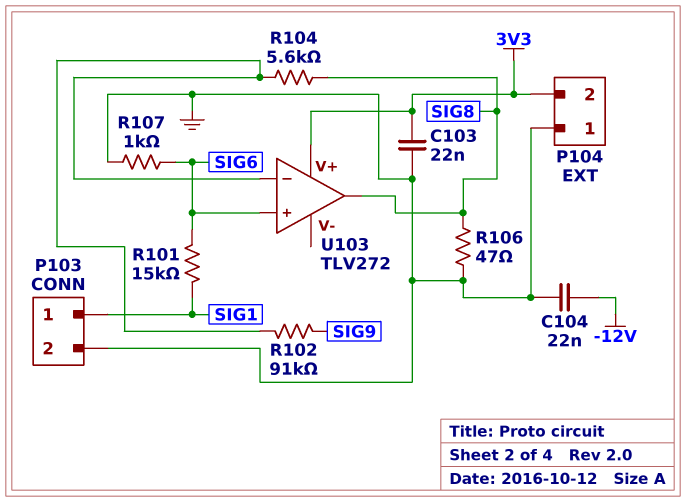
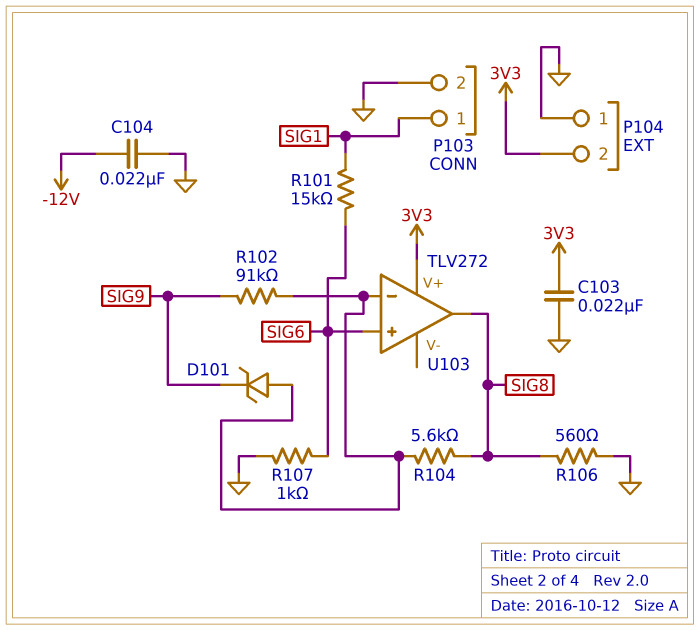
D101: none -> zener (A U103/in-, K SIG9)
R106: 47 (GND, SIG8) -> 560 (GND, SIG8)

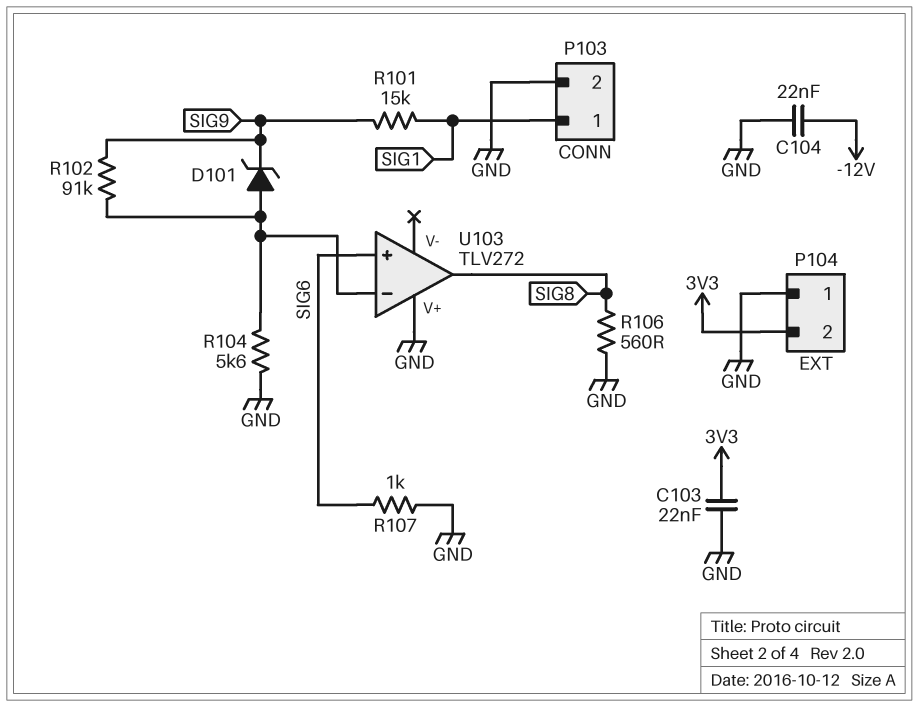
R101: 15k (SIG1, SIG6) -> 15k (SIG1, SIG9)
R104: 5.6k (SIG8, U103/in-) -> 5.6k (GND, U103/in-)
U103 pin V+: 3V3 -> GND

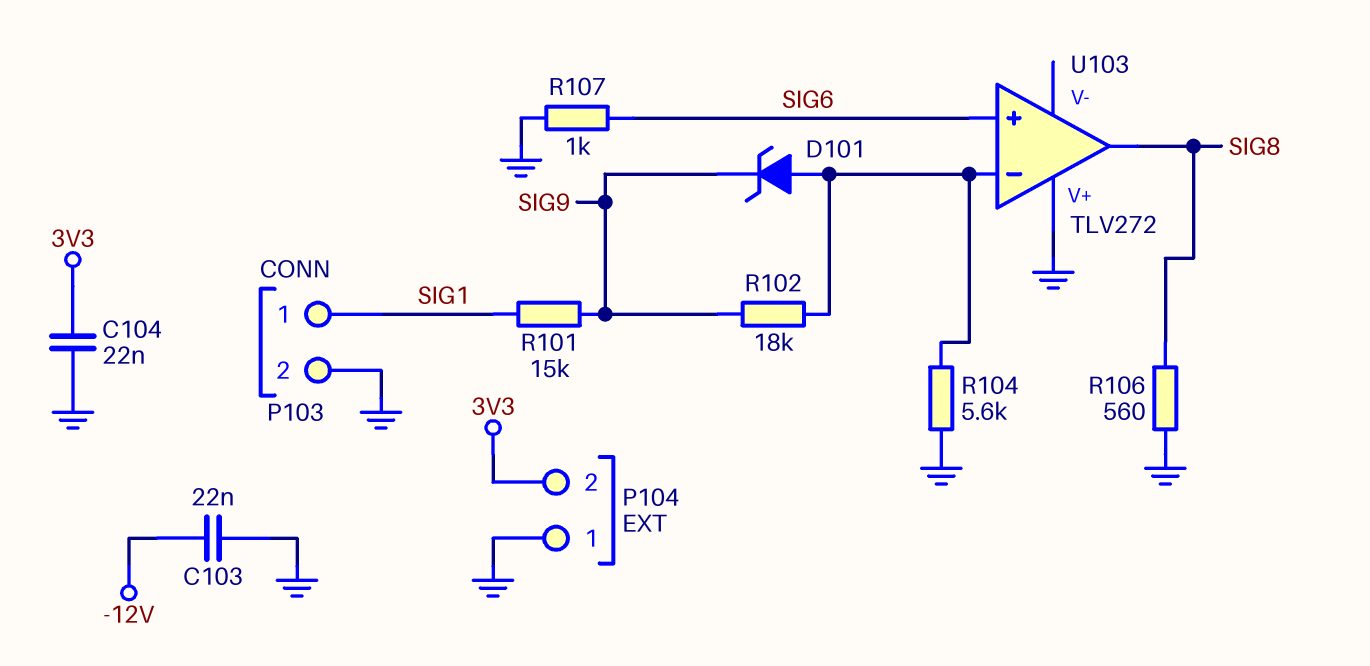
C103: 22nF (3V3, GND) -> 22nF (-12V, GND)
C104: 22nF (-12V, GND) -> 22nF (3V3, GND)
R102: 91k (SIG9, U103/in-) -> 18k (SIG9, U103/in-)

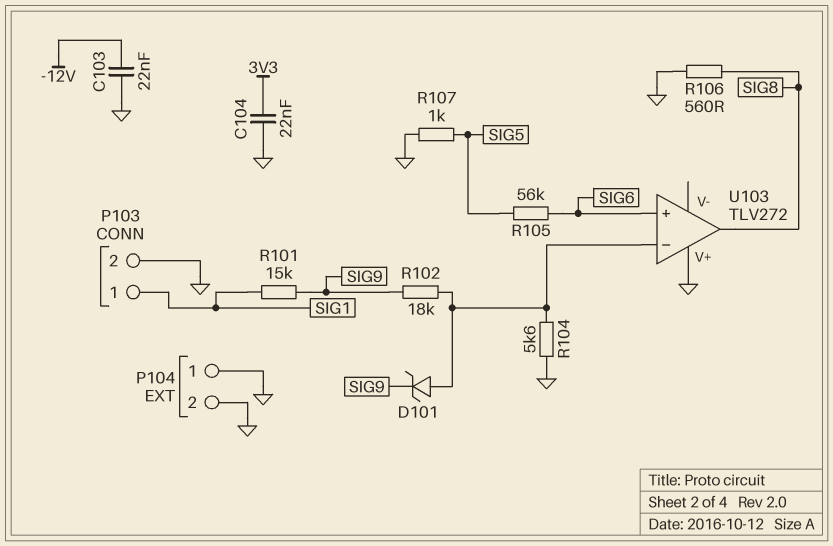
P104 pin 2: 3V3 -> GND
R105: none -> 56k (SIG5, SIG6)
R107: 1k (GND, SIG6) -> 1k (GND, SIG5)

